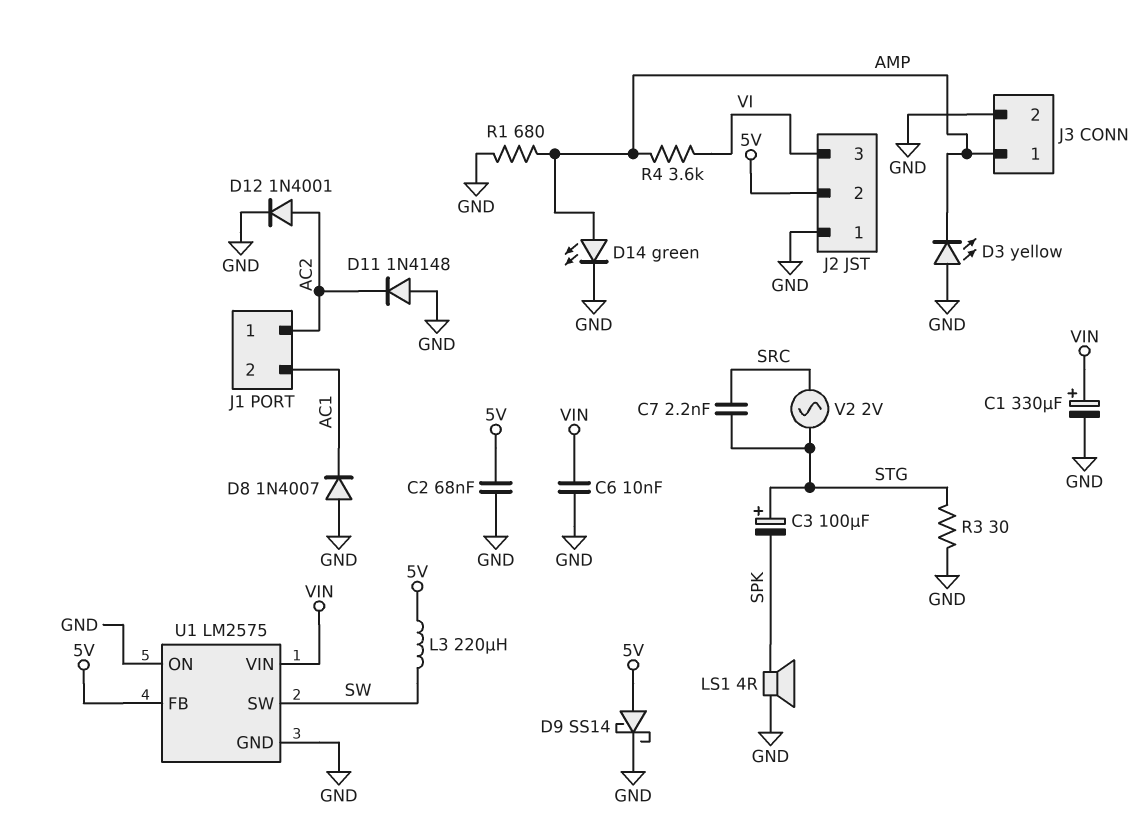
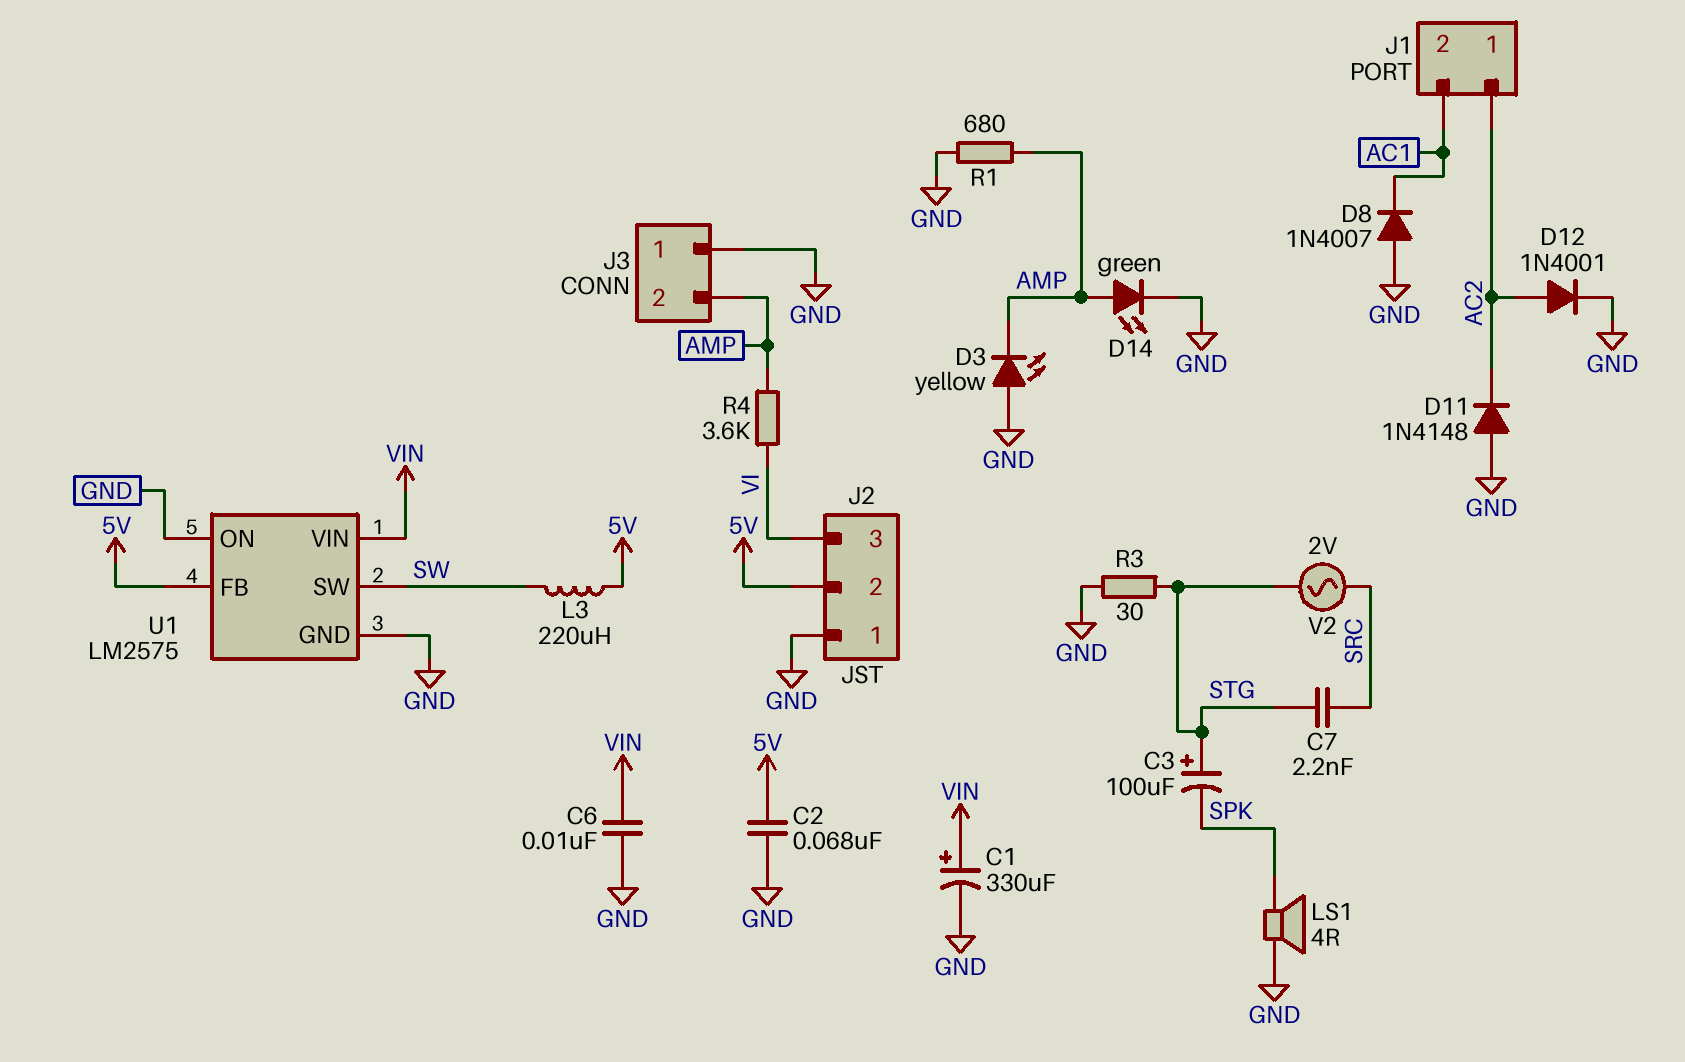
D9: schottky SS14 (A 5V, K GND) -> none
J3 pin 1: AMP -> GND
J3 pin 2: GND -> AMP

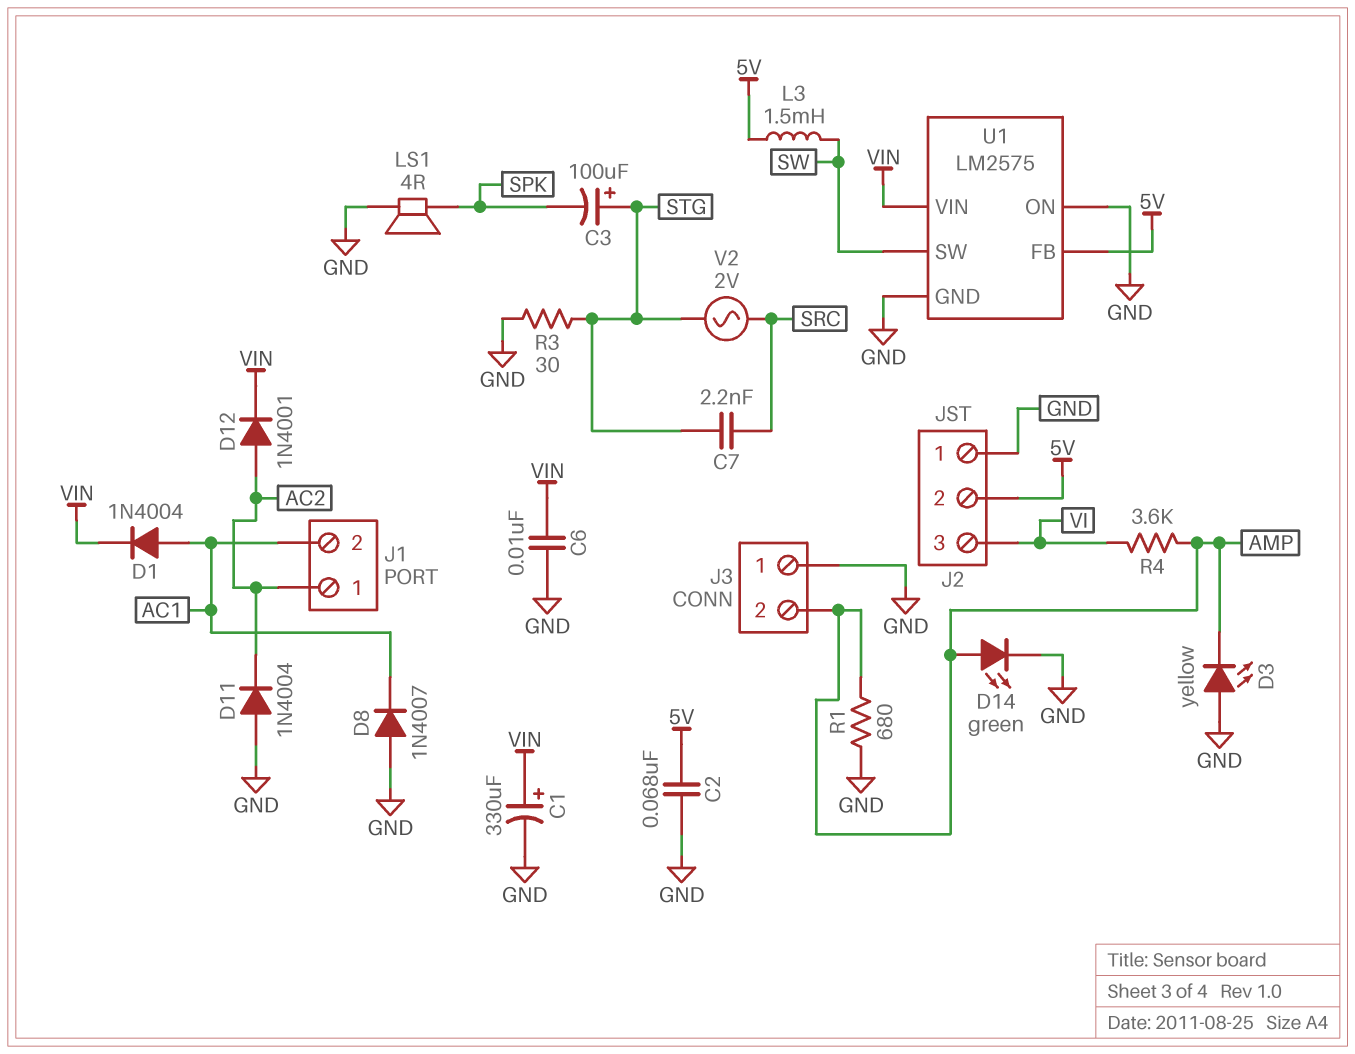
D1: none -> diode 1N4004 (A AC1, K VIN)
D11: diode 1N4148 (A GND, K AC2) -> diode 1N4004 (A GND, K AC2)
D12: diode 1N4001 (A AC2, K GND) -> diode 1N4001 (A AC2, K VIN)
L3: 220uH (5V, SW) -> 1.5mH (5V, SW)

